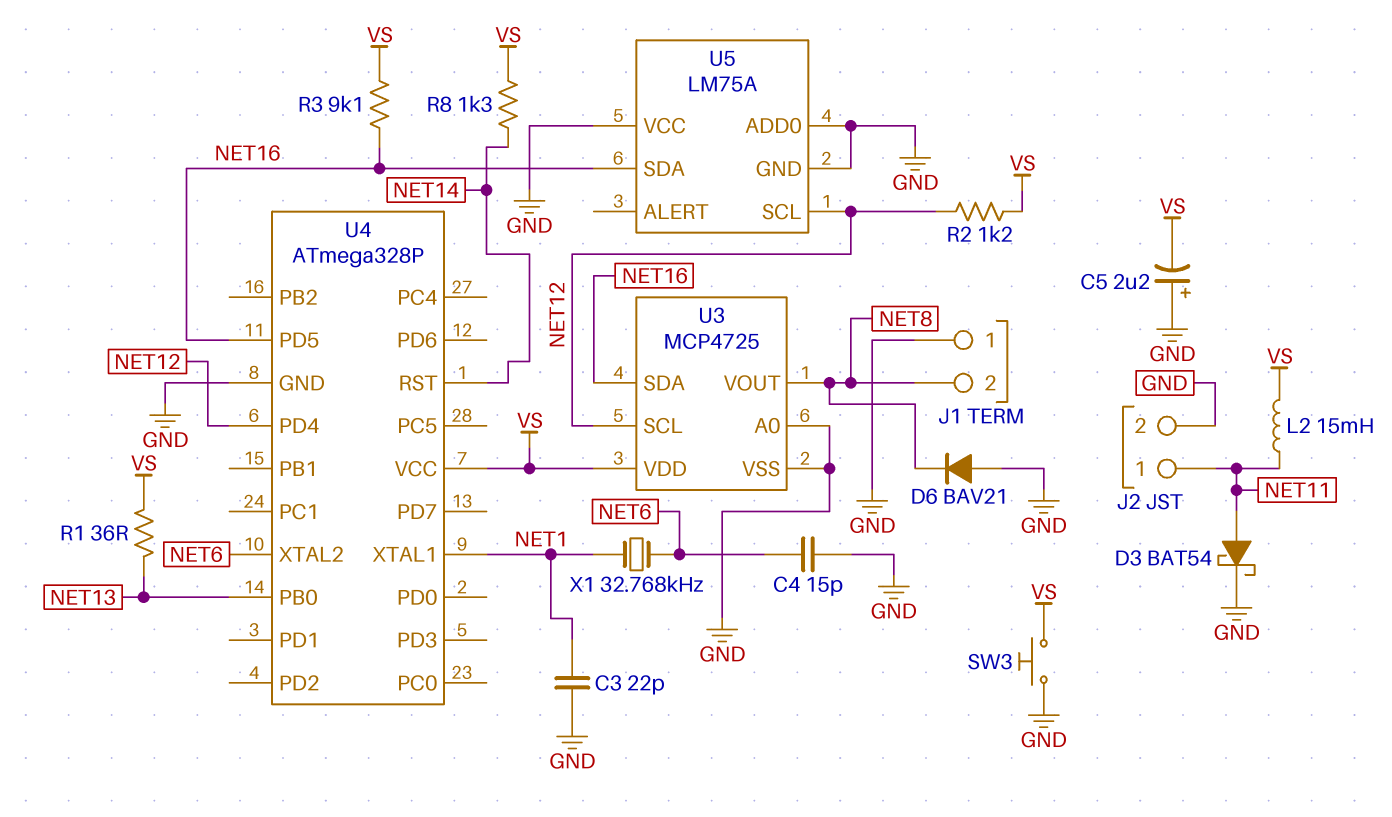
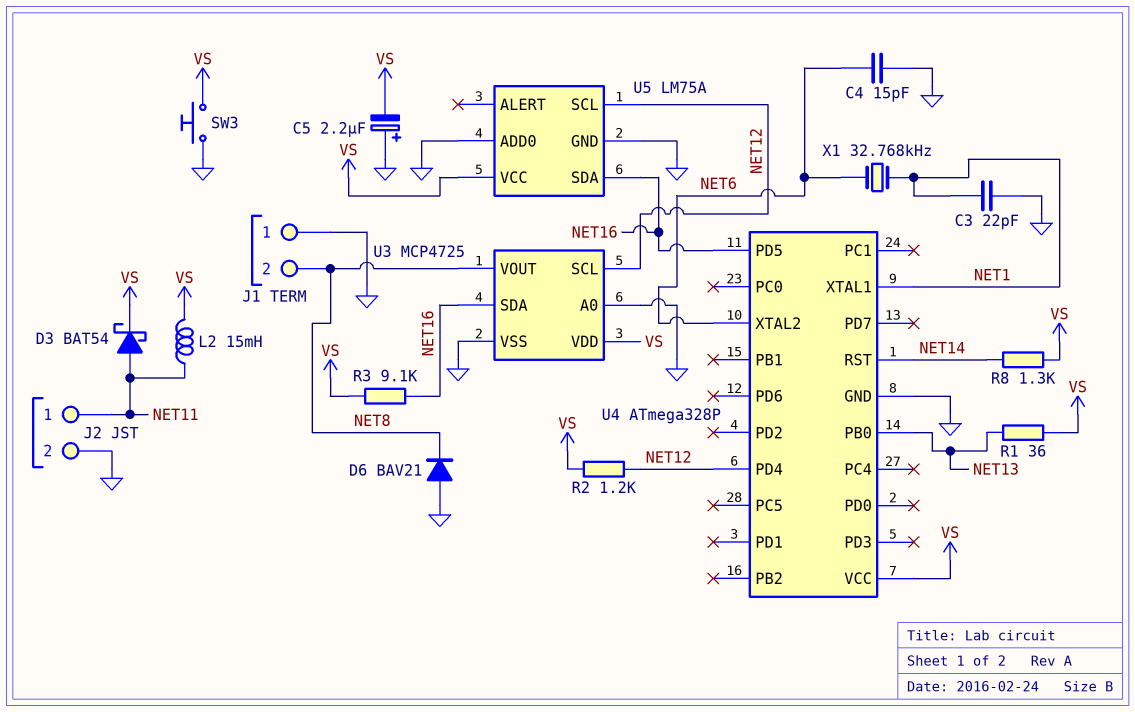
D3: schottky BAT54 (A NET11, K GND) -> schottky BAT54 (A NET11, K VS)
U5 pin VCC: GND -> VS

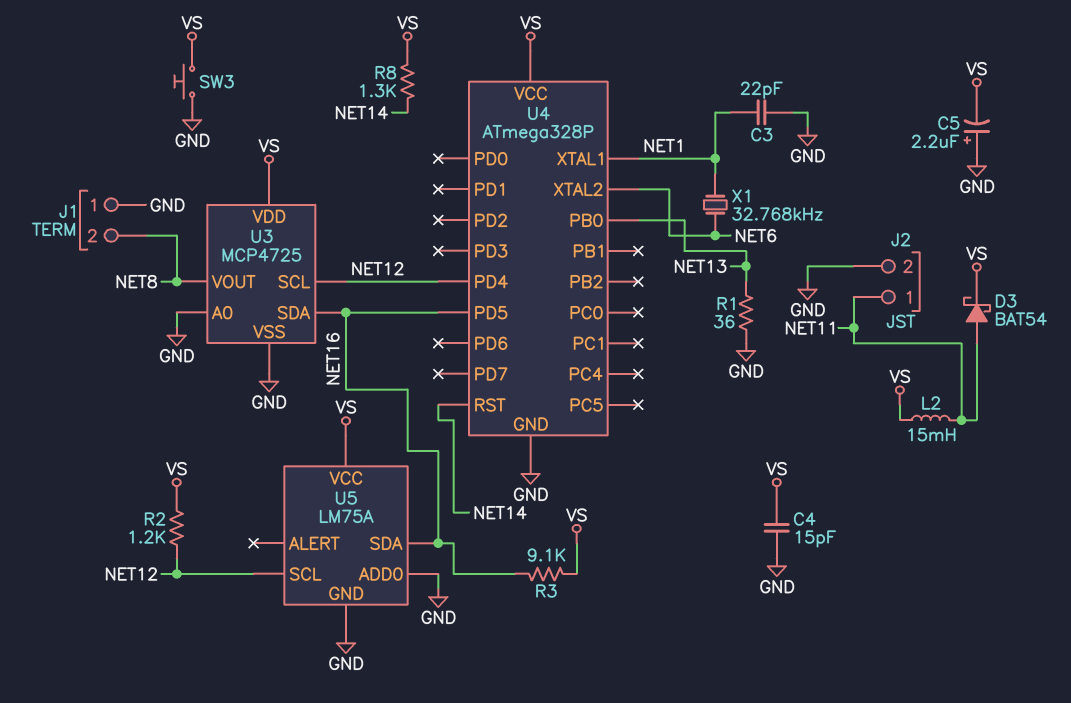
C4: 15pF (GND, NET6) -> 15pF (GND, VS)
D6: diode BAV21 (A GND, K NET8) -> none
R1: 36 (NET13, VS) -> 36 (GND, NET13)

